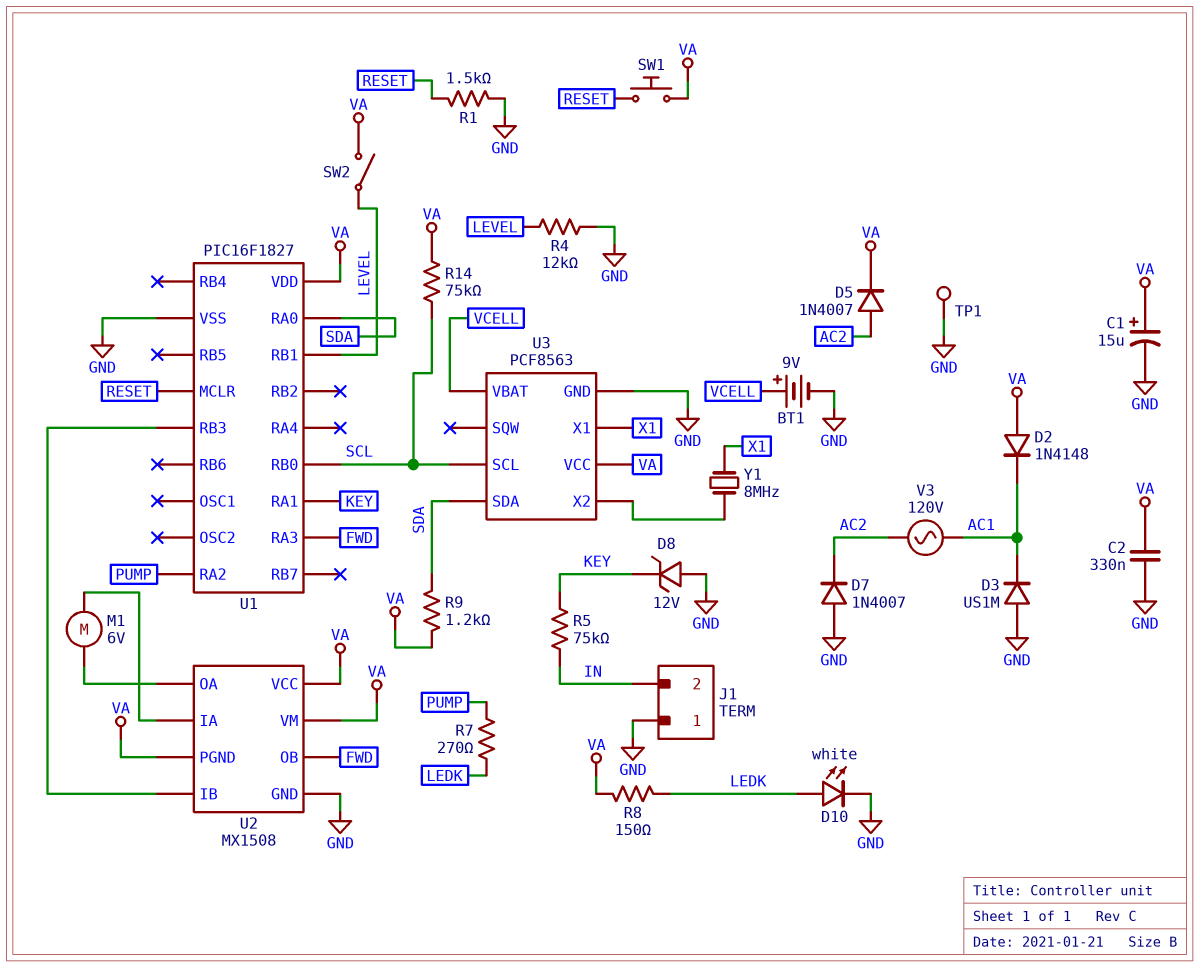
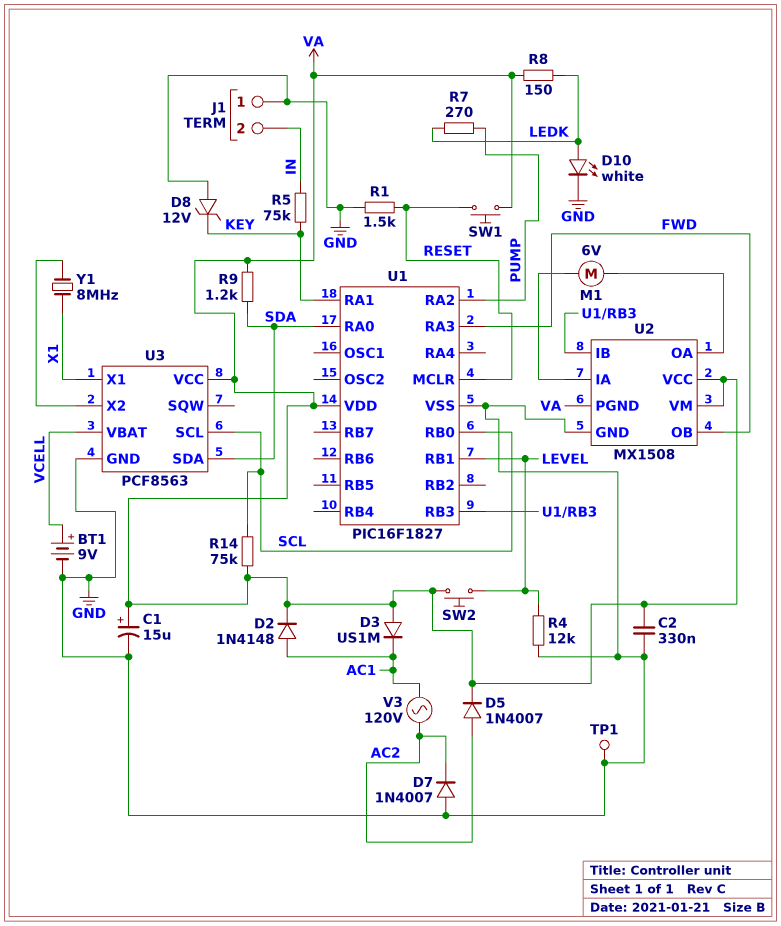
D2: diode 1N4148 (A VA, K AC1) -> diode 1N4148 (A AC1, K VA)
D3: diode US1M (A GND, K AC1) -> diode US1M (A VA, K AC1)
SW2: switch (LEVEL, VA) -> button (LEVEL, VA)

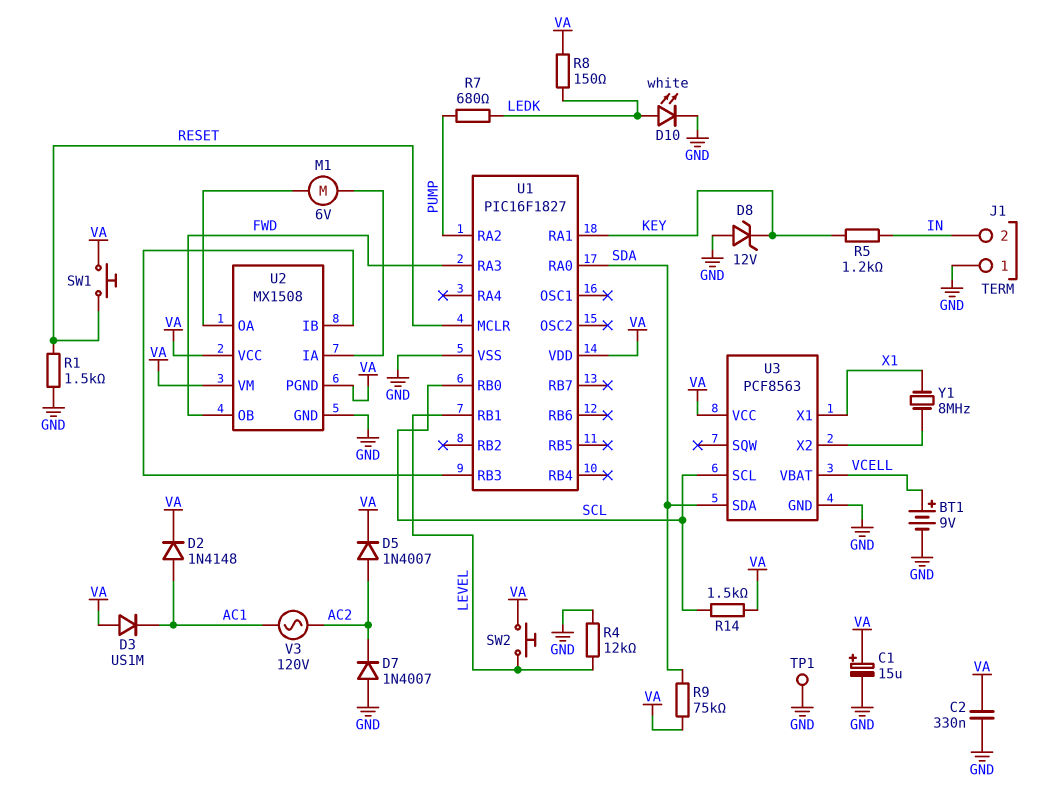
R5: 75k (IN, KEY) -> 1.2k (IN, KEY)
R7: 270 (LEDK, PUMP) -> 680 (LEDK, PUMP)
R9: 1.2k (SDA, VA) -> 75k (SDA, VA)
R14: 75k (SCL, VA) -> 1.5k (SCL, VA)

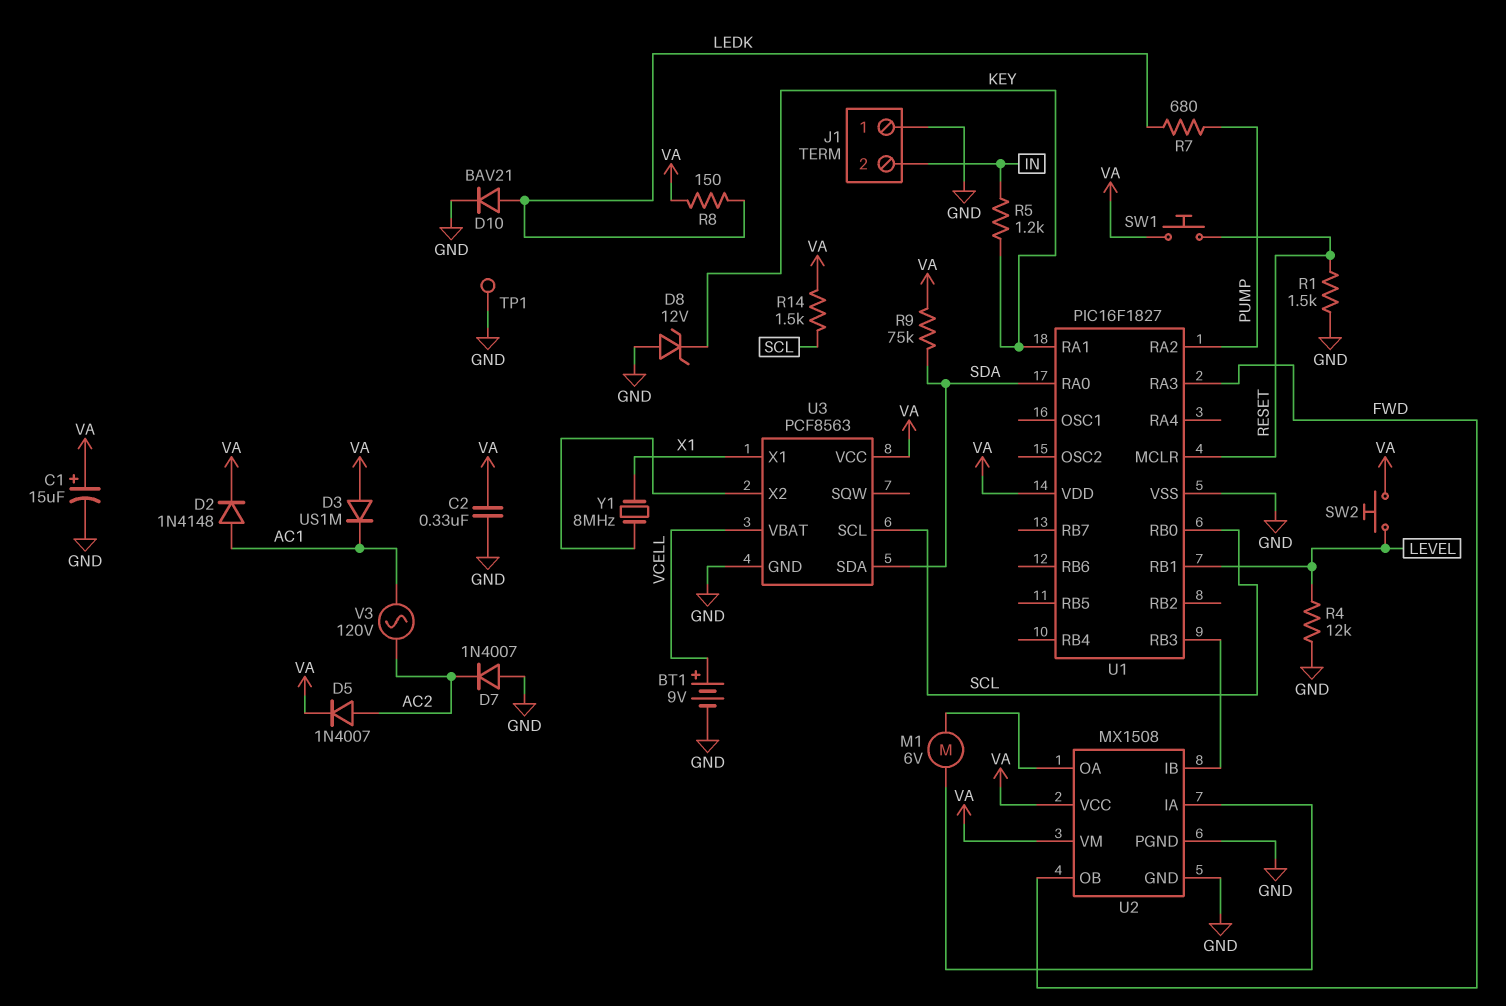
D10: LED white (A LEDK, K GND) -> diode BAV21 (A LEDK, K GND)
U2 pin PGND: VA -> GND

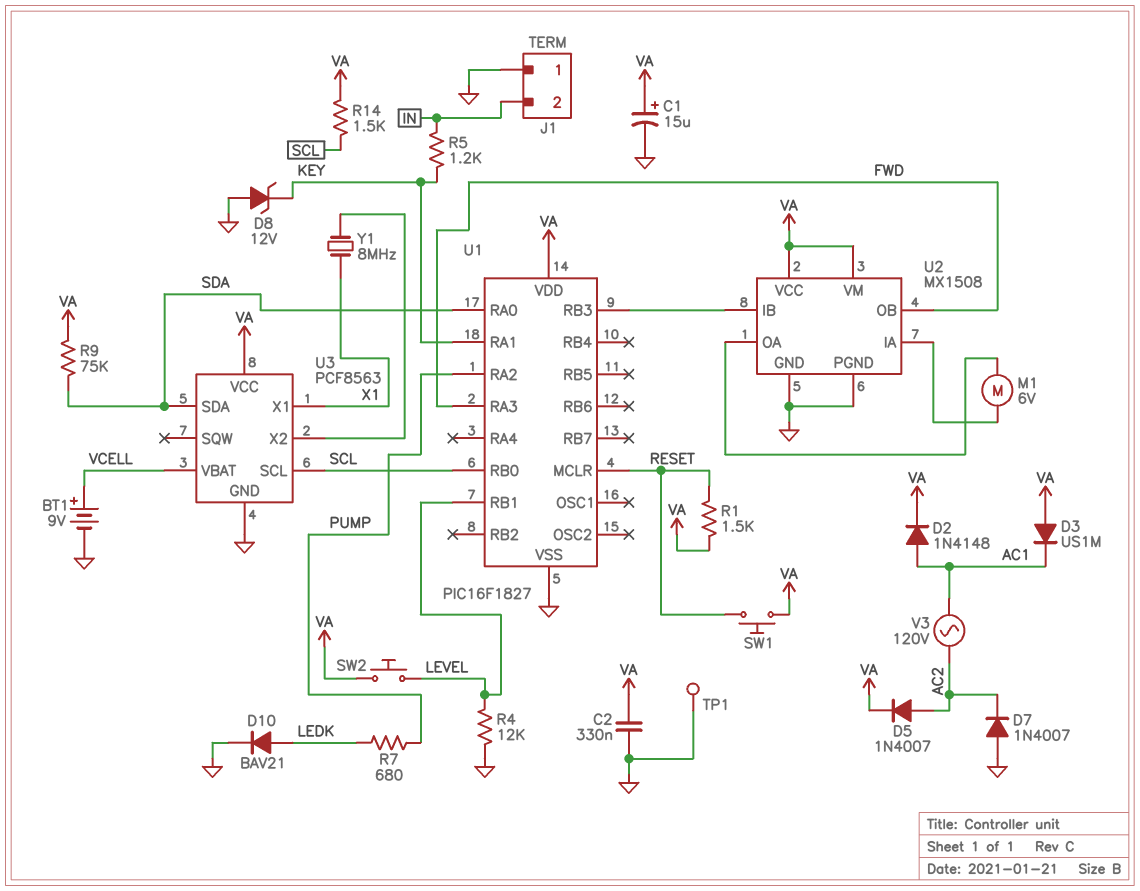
R1: 1.5k (GND, RESET) -> 1.5k (RESET, VA)
R8: 150 (LEDK, VA) -> none

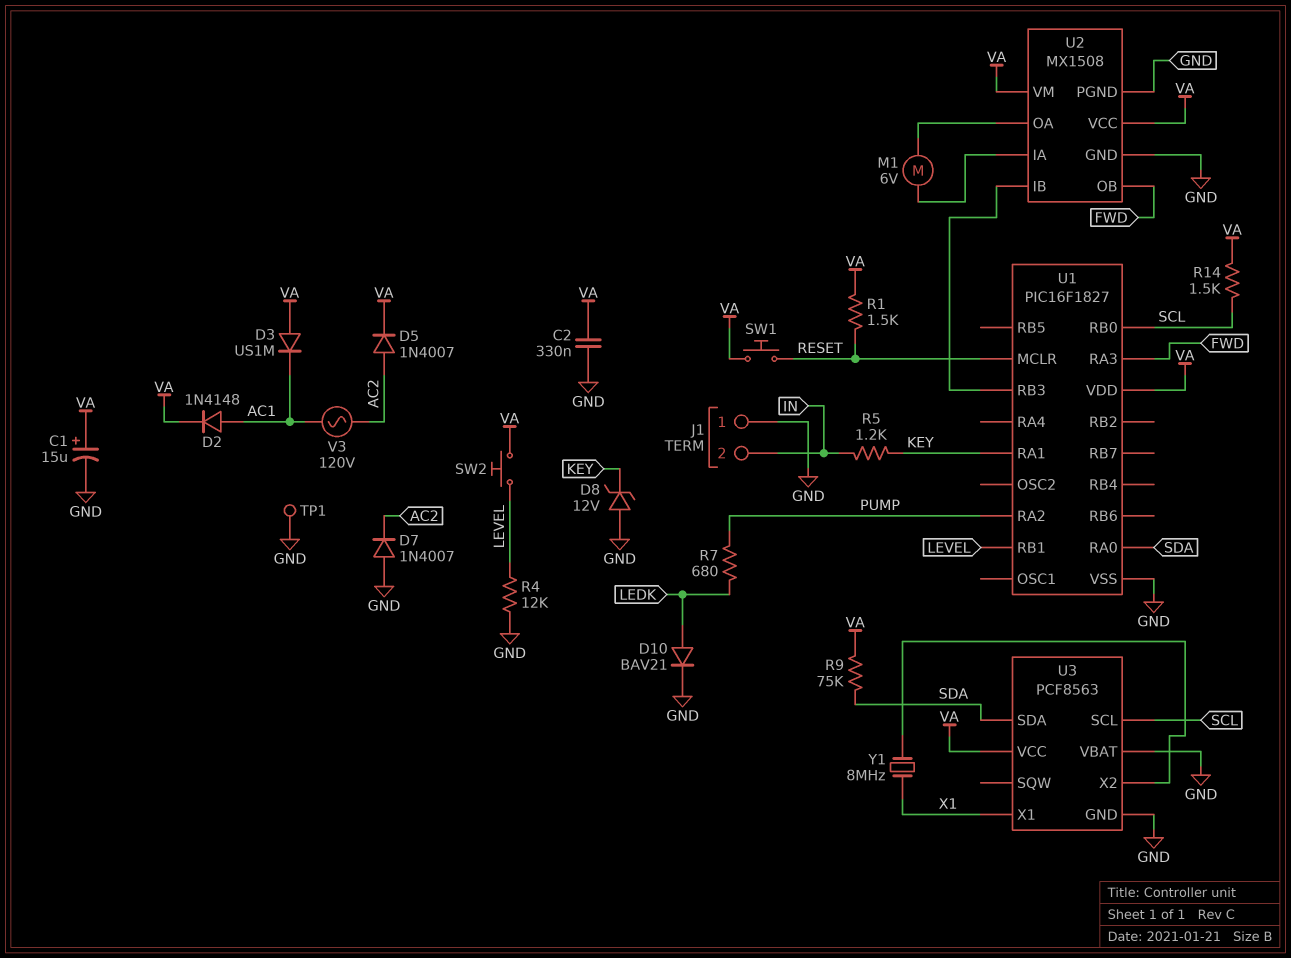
BT1: 9V (plus VCELL, minus GND) -> none
U3 pin VBAT: VCELL -> GND

